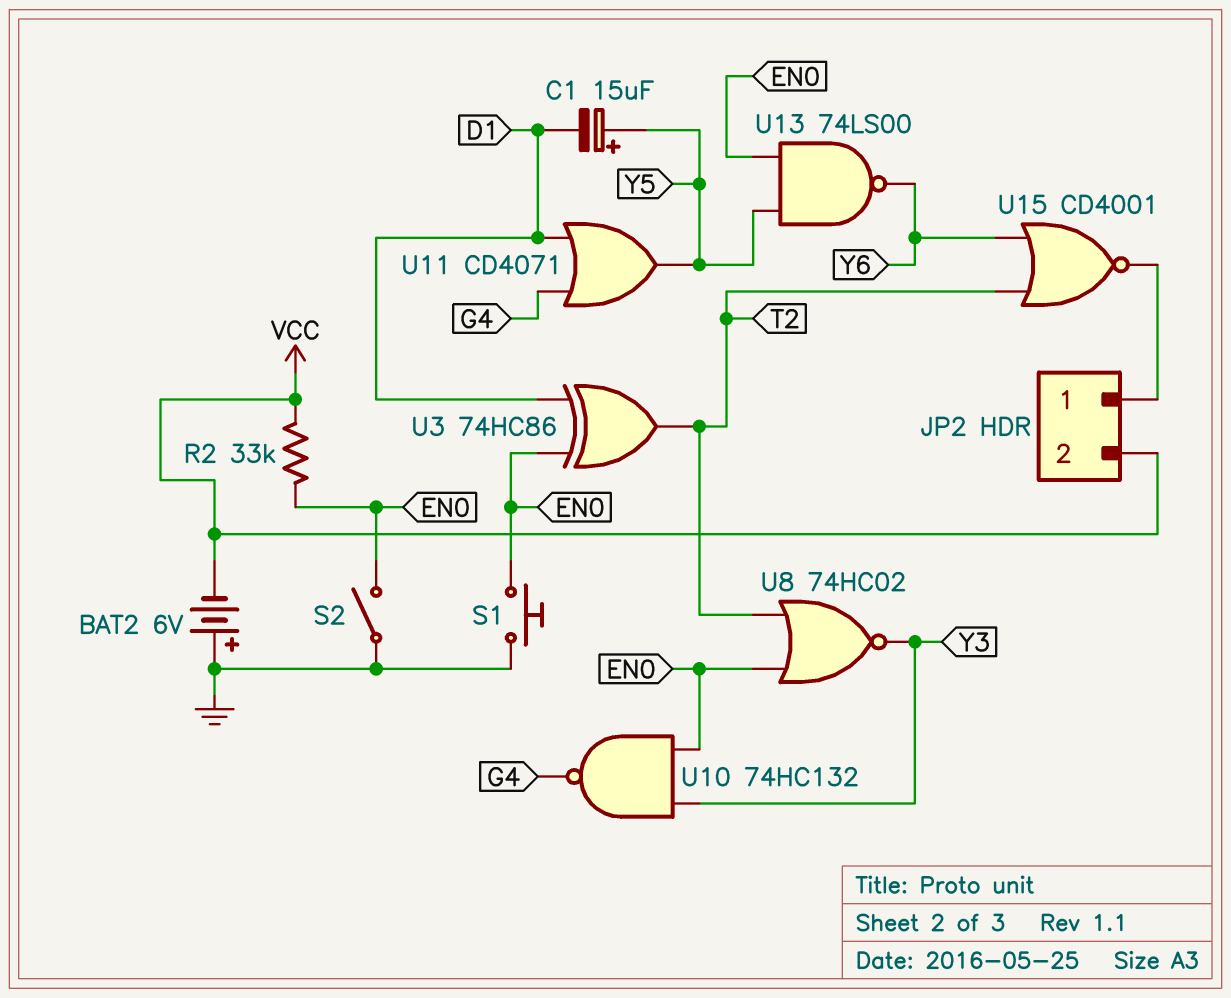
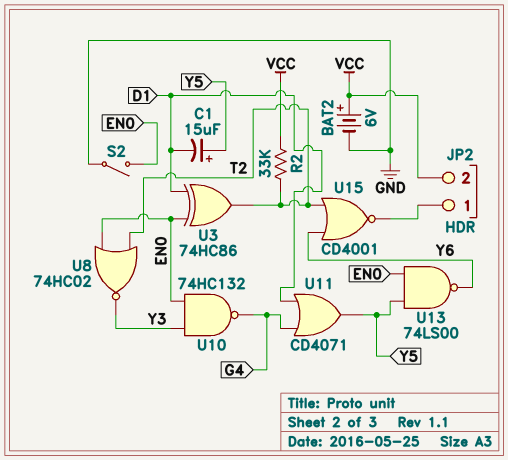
BAT2: 6V (plus GND, minus VCC) -> 6V (plus VCC, minus GND)
R2: 33k (EN0, VCC) -> 33k (T2, VCC)
S1: button (EN0, GND) -> none

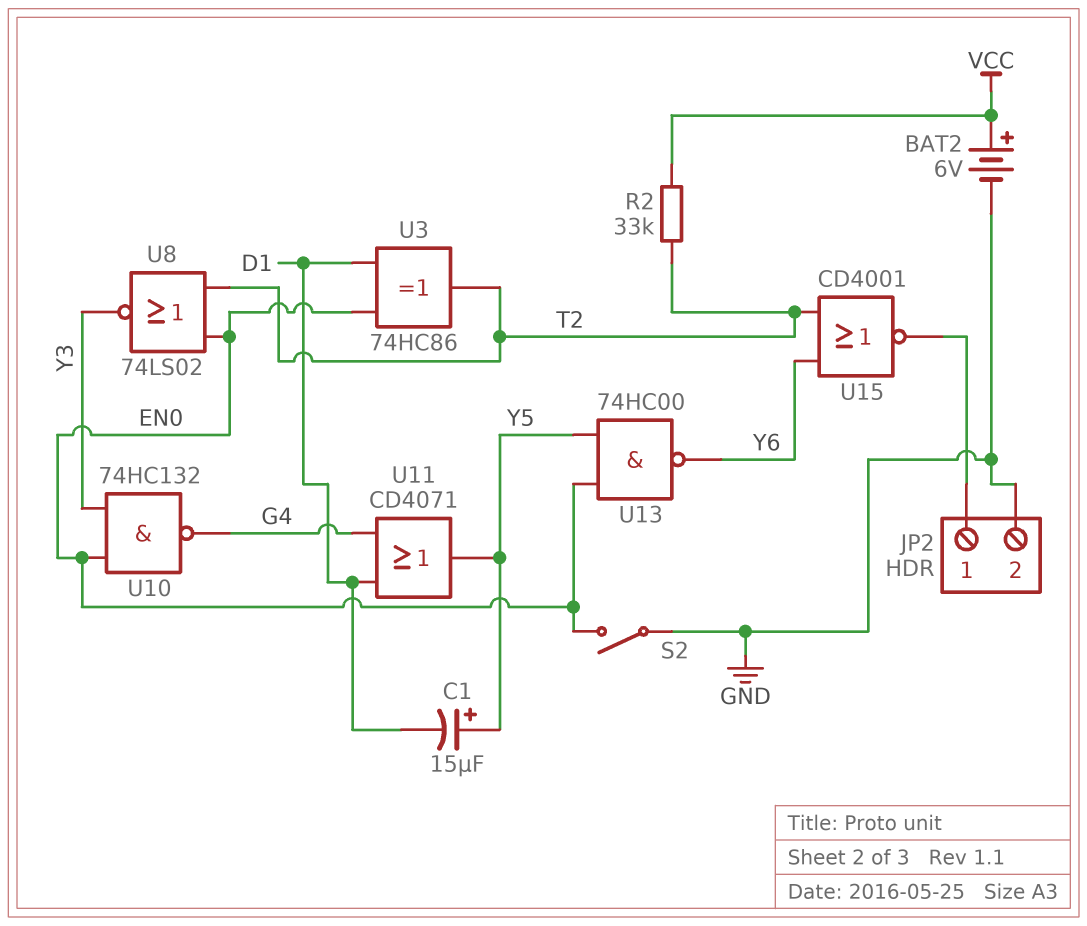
JP2 pin 2: VCC -> GND
U8: NOR 74HC02 (in EN0, in T2, out Y3) -> NOR 74LS02 (in EN0, in T2, out Y3)
U13: NAND 74LS00 (in EN0, in Y5, out Y6) -> NAND 74HC00 (in EN0, in Y5, out Y6)

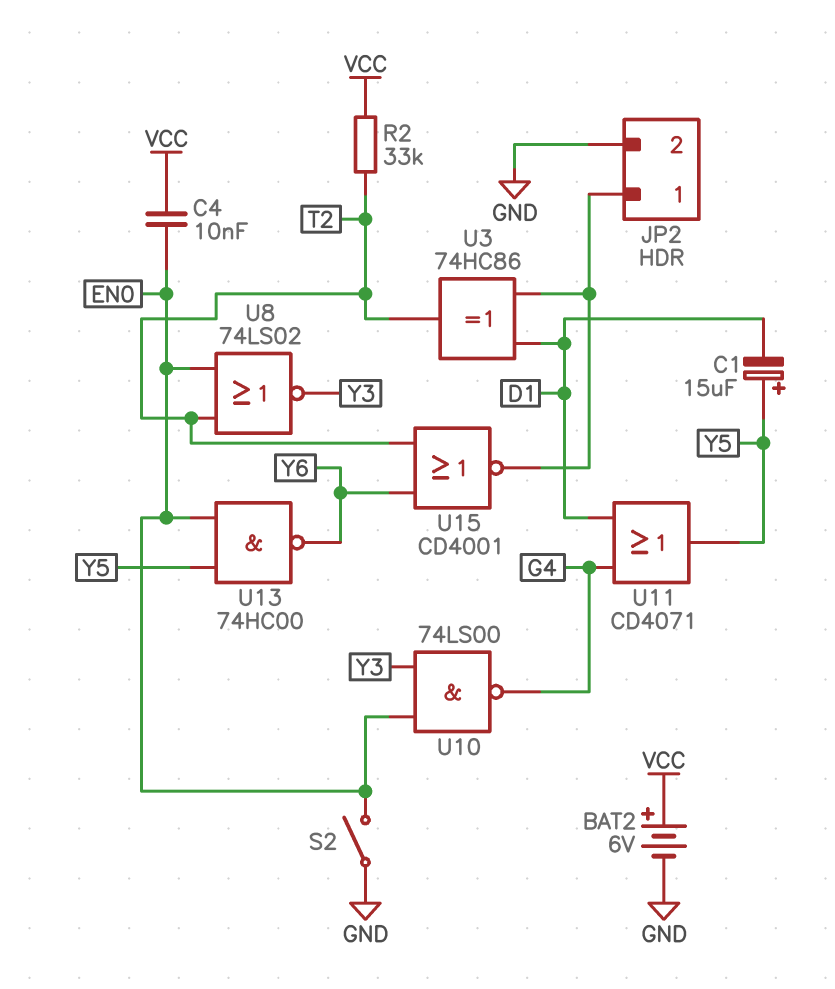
C4: none -> 10nF (EN0, VCC)
U3: XOR 74HC86 (in D1, in EN0, out T2) -> XOR 74HC86 (in D1, in JP2/1, out T2)
U10: NAND 74HC132 (in EN0, in Y3, out G4) -> NAND 74LS00 (in EN0, in Y3, out G4)

